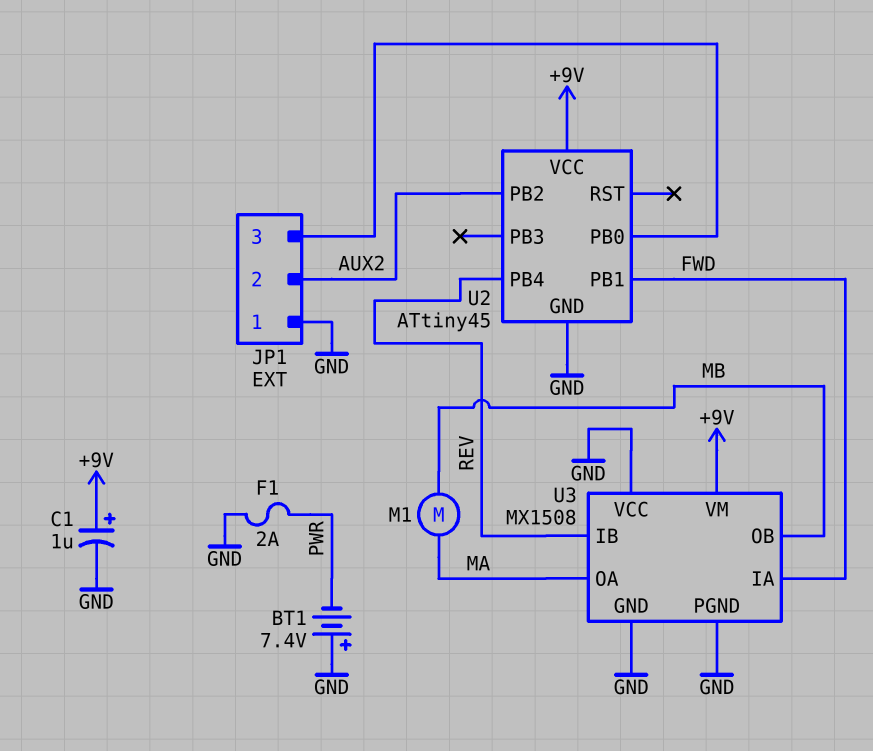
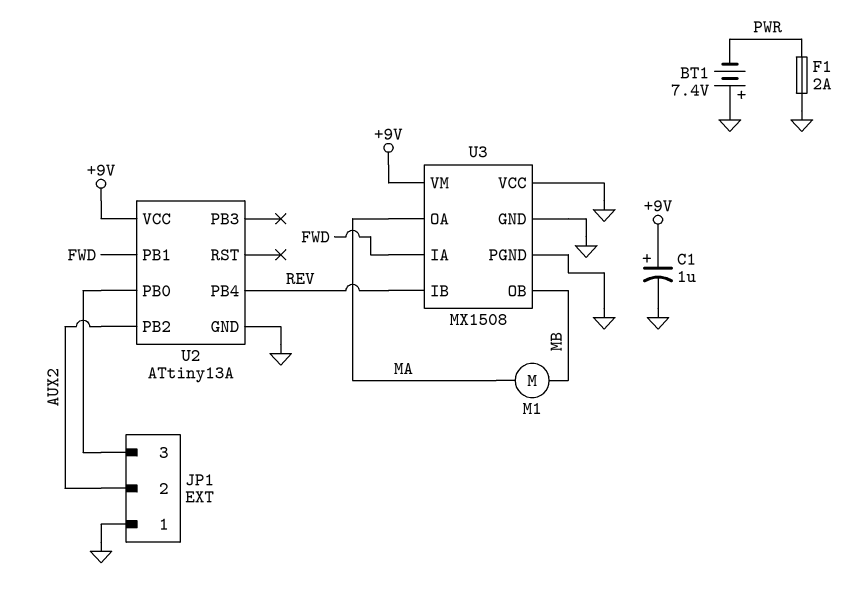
U2: ATtiny45 -> ATtiny13A

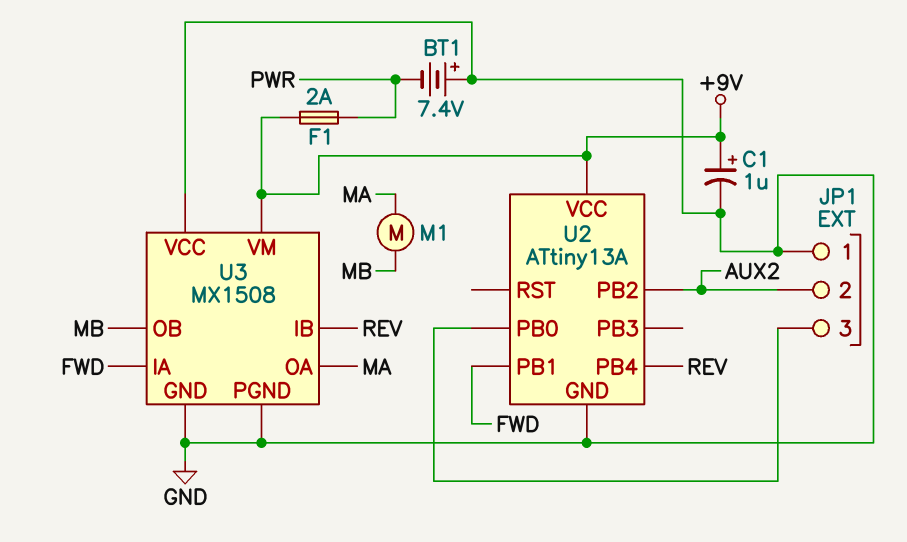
F1: 2A (GND, PWR) -> 2A (+9V, PWR)

